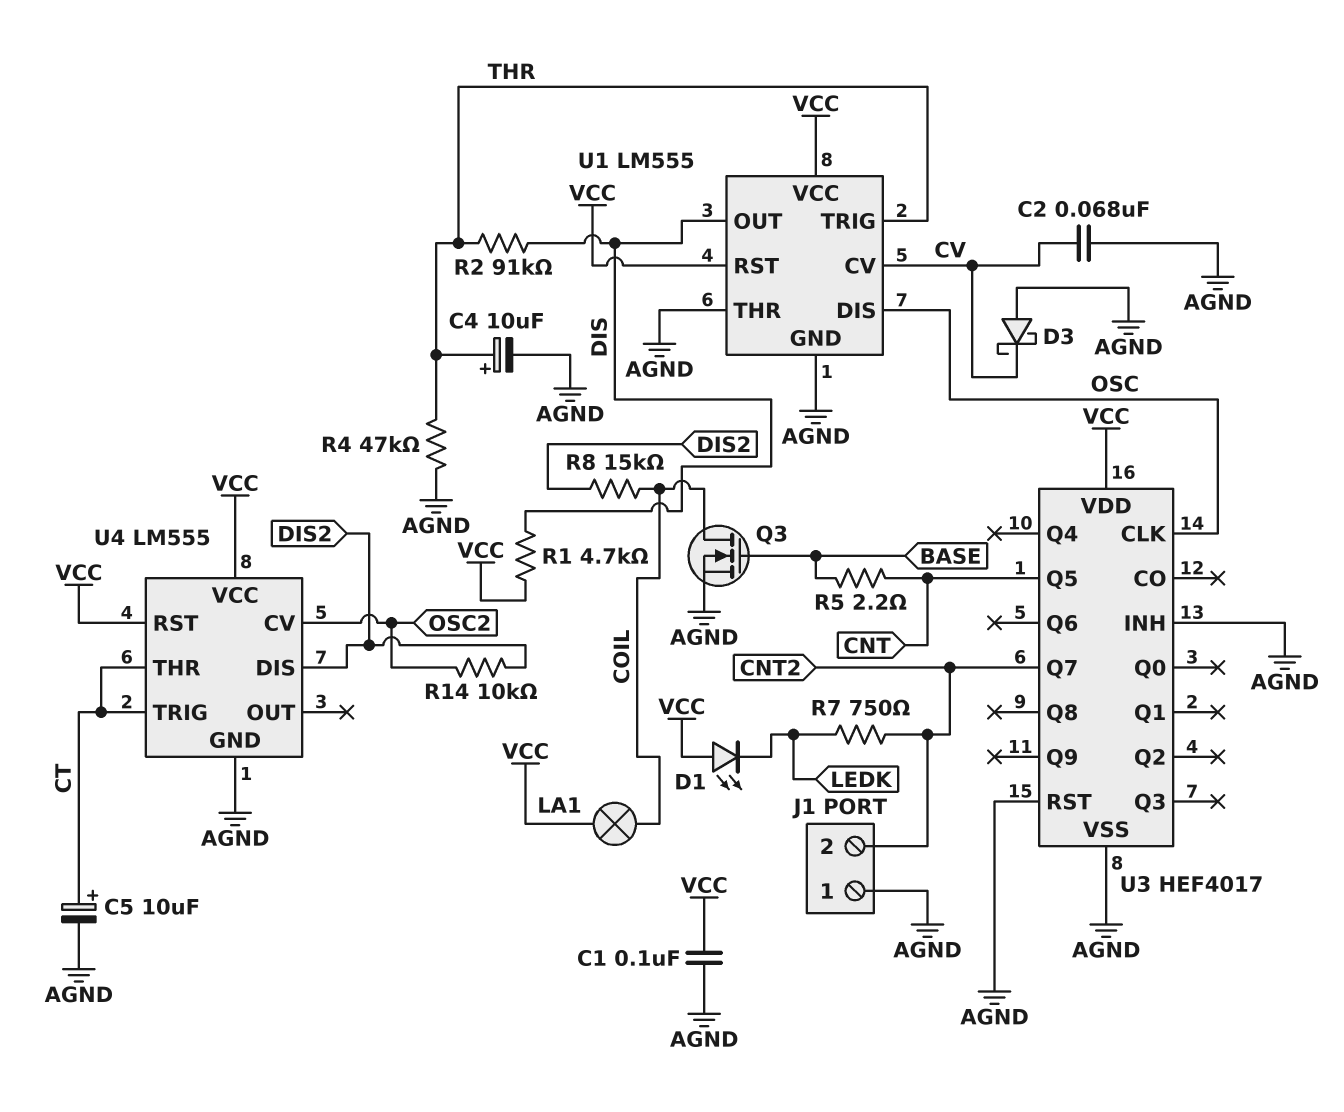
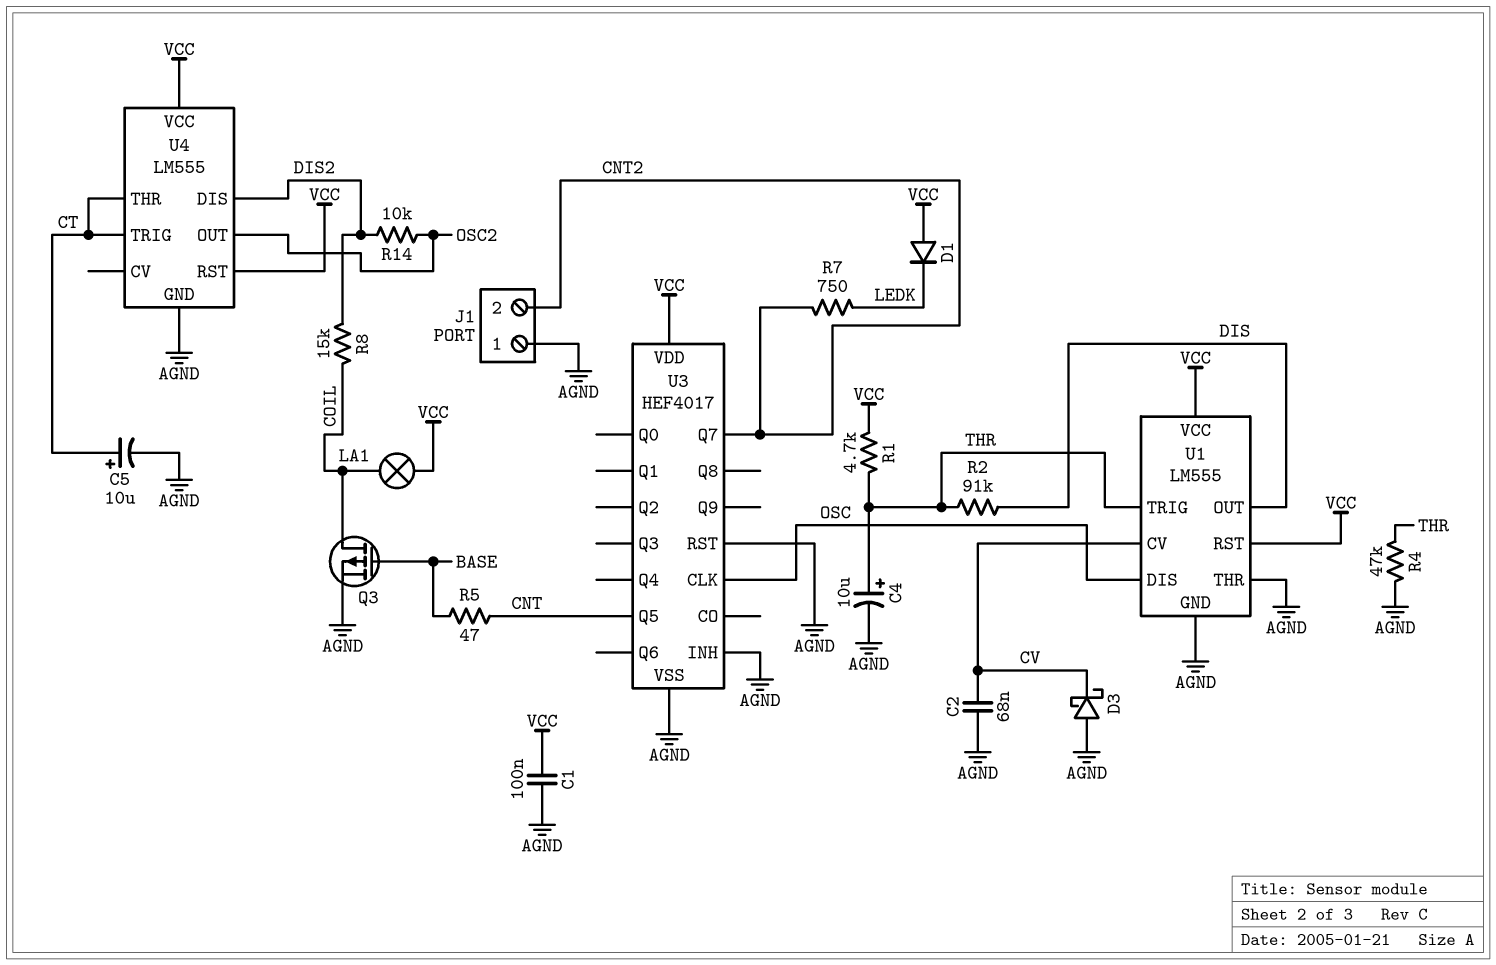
D1: LED (A VCC, K LEDK) -> diode (A VCC, K LEDK)
Q3: NMOS (G BASE, D COIL, S AGND) -> PMOS (G BASE, D COIL, S AGND)
R1: 4.7k (DIS, VCC) -> 4.7k (THR, VCC)
R5: 2.2 (BASE, CNT) -> 47 (BASE, CNT)
U4 pin CV: OSC2 -> none
U4 pin OUT: none -> OSC2

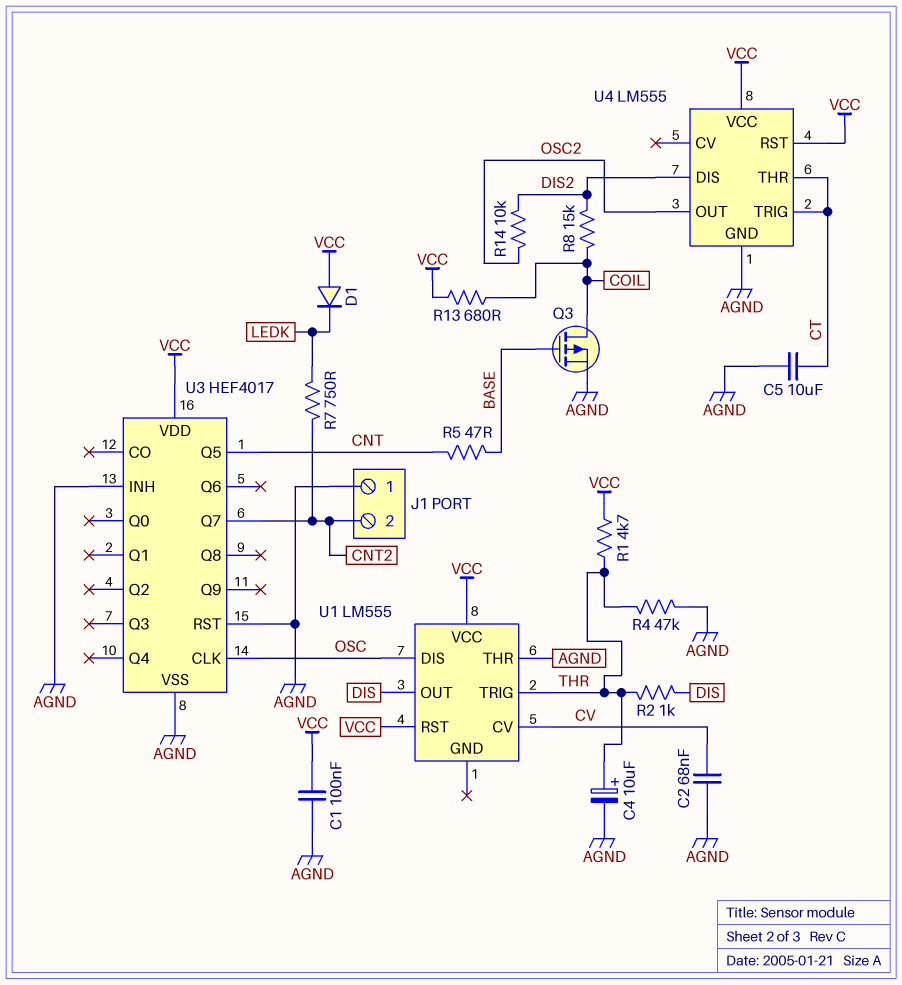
C5: 10uF (plus CT, minus AGND) -> 10uF (AGND, CT)
D3: schottky (A AGND, K CV) -> none
LA1: lamp (COIL, VCC) -> none
R2: 91k (DIS, THR) -> 1k (DIS, THR)
R13: none -> 680 (COIL, VCC)
U1 pin GND: AGND -> none

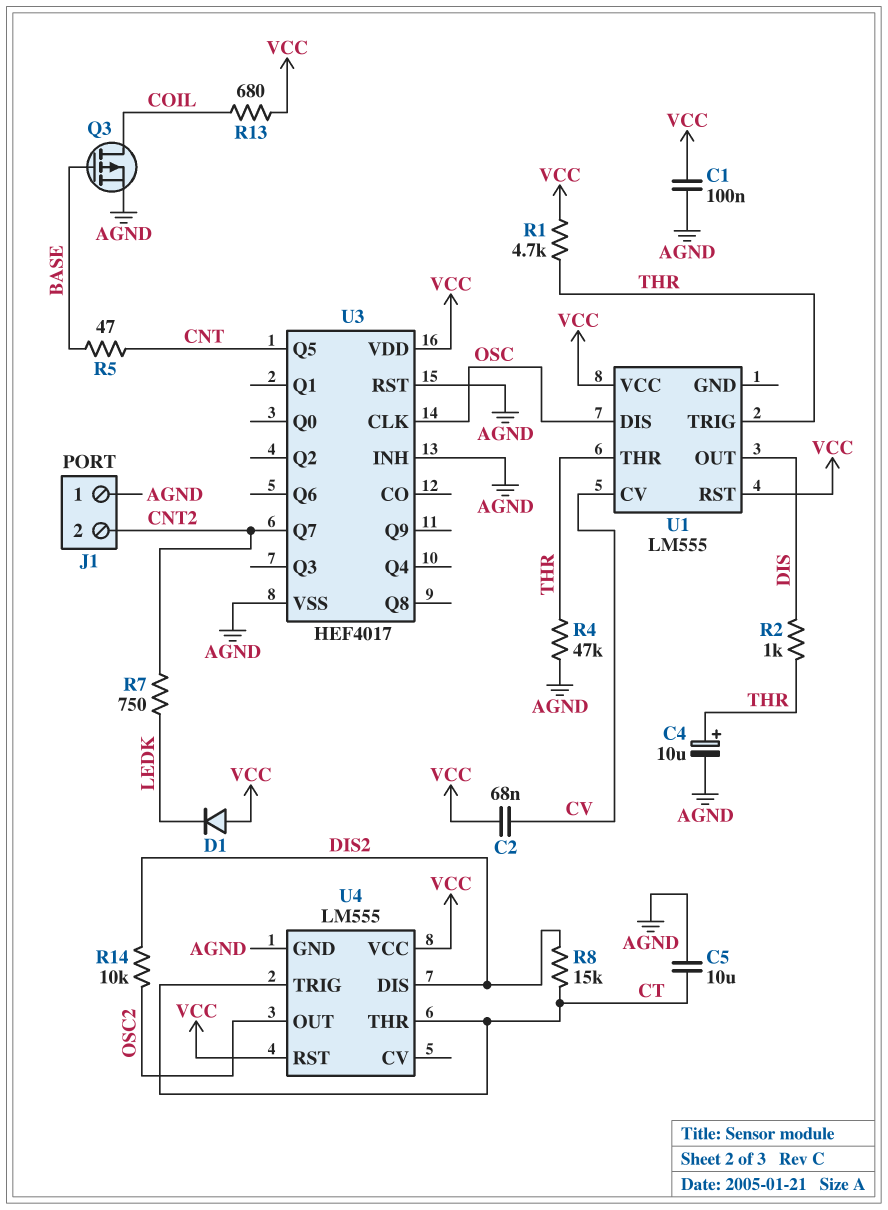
C2: 68nF (AGND, CV) -> 68nF (CV, VCC)
R8: 15k (COIL, DIS2) -> 15k (CT, DIS2)
U1 pin THR: AGND -> THR

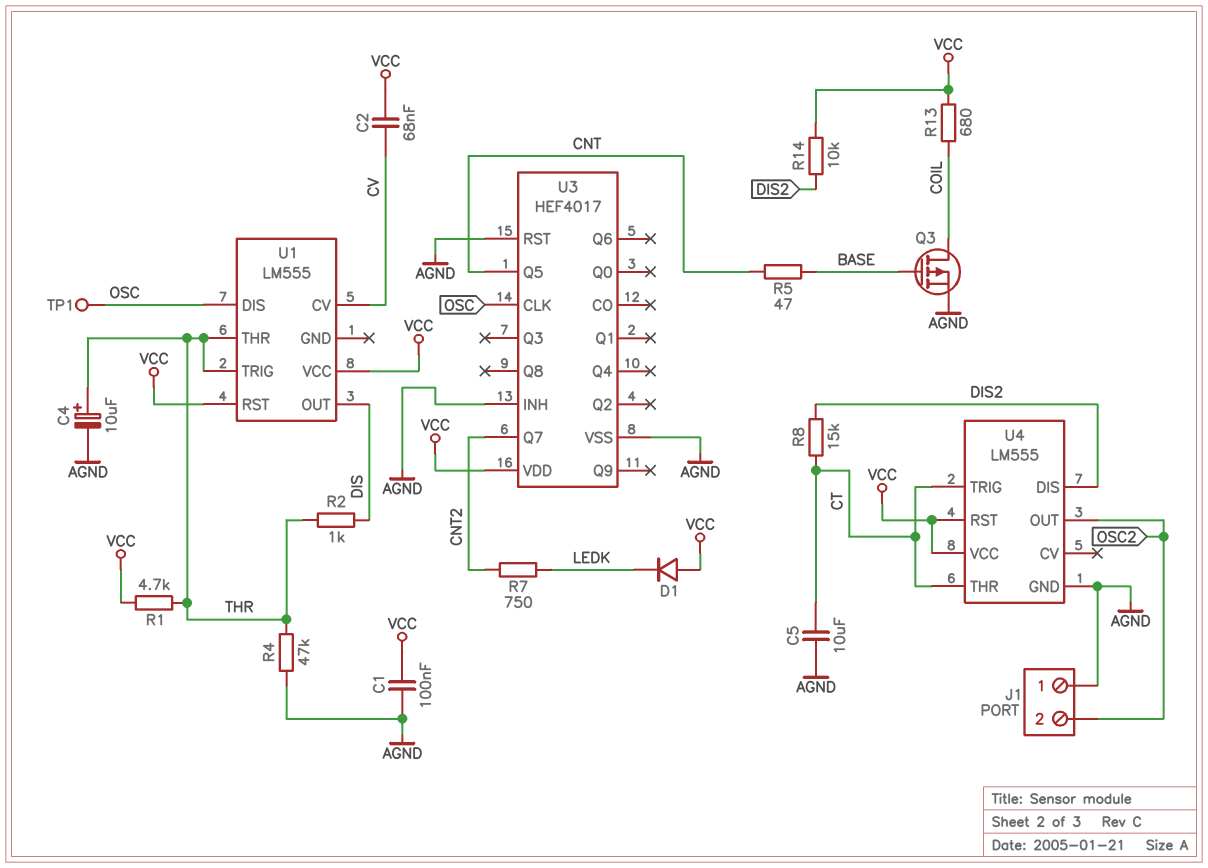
J1 pin 2: CNT2 -> OSC2
R14: 10k (DIS2, OSC2) -> 10k (DIS2, VCC)
TP1: none -> test point (OSC)

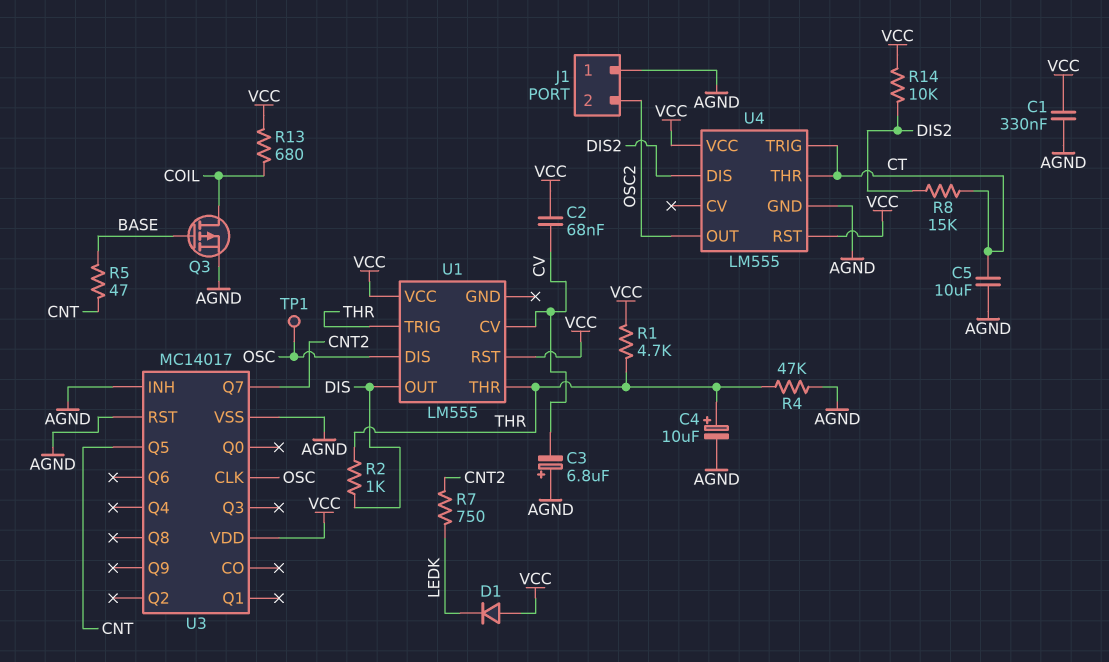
C1: 100nF (AGND, VCC) -> 330nF (AGND, VCC)
C3: none -> 6.8uF (plus AGND, minus CV)
U3: HEF4017 -> MC14017

